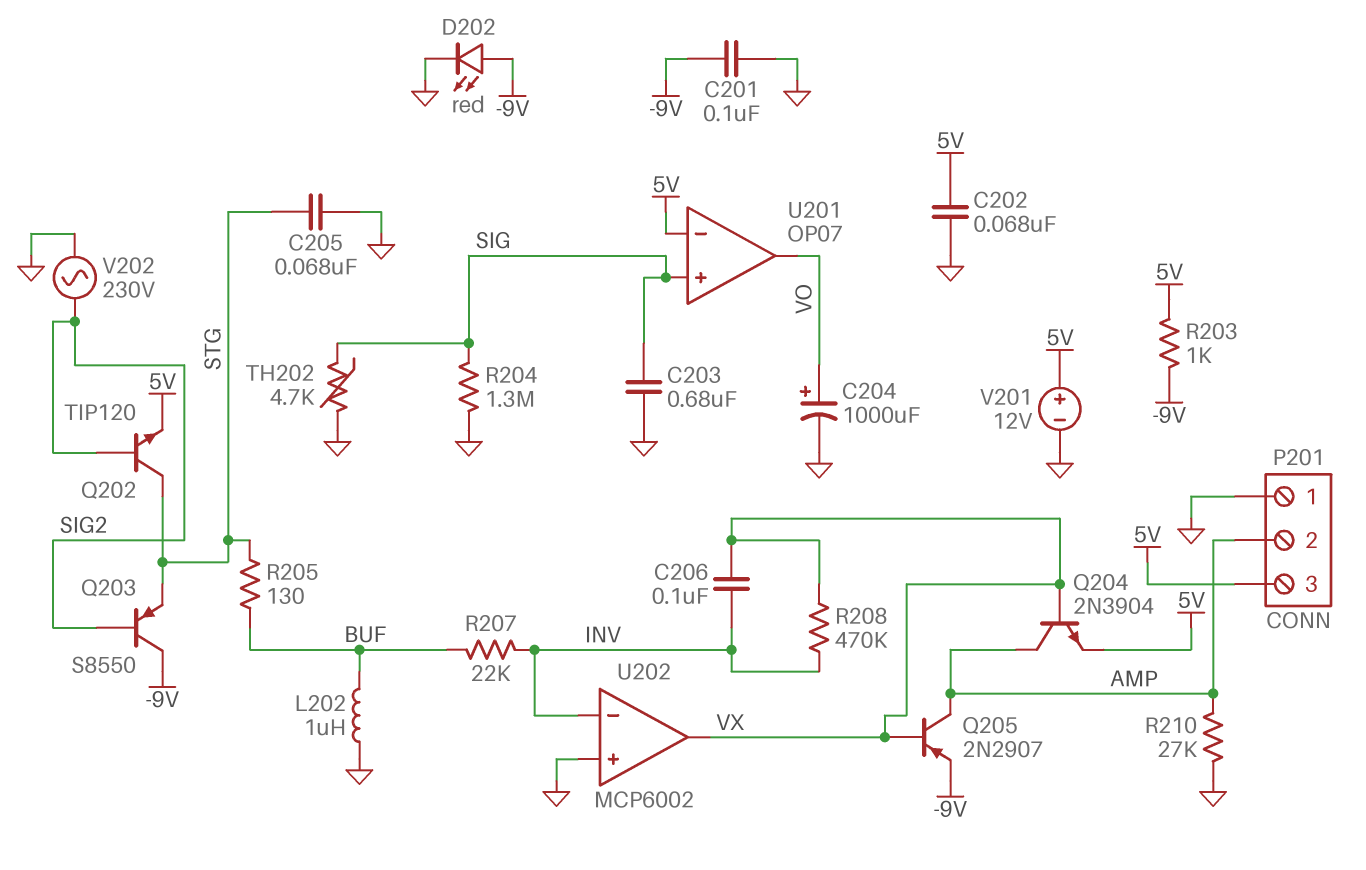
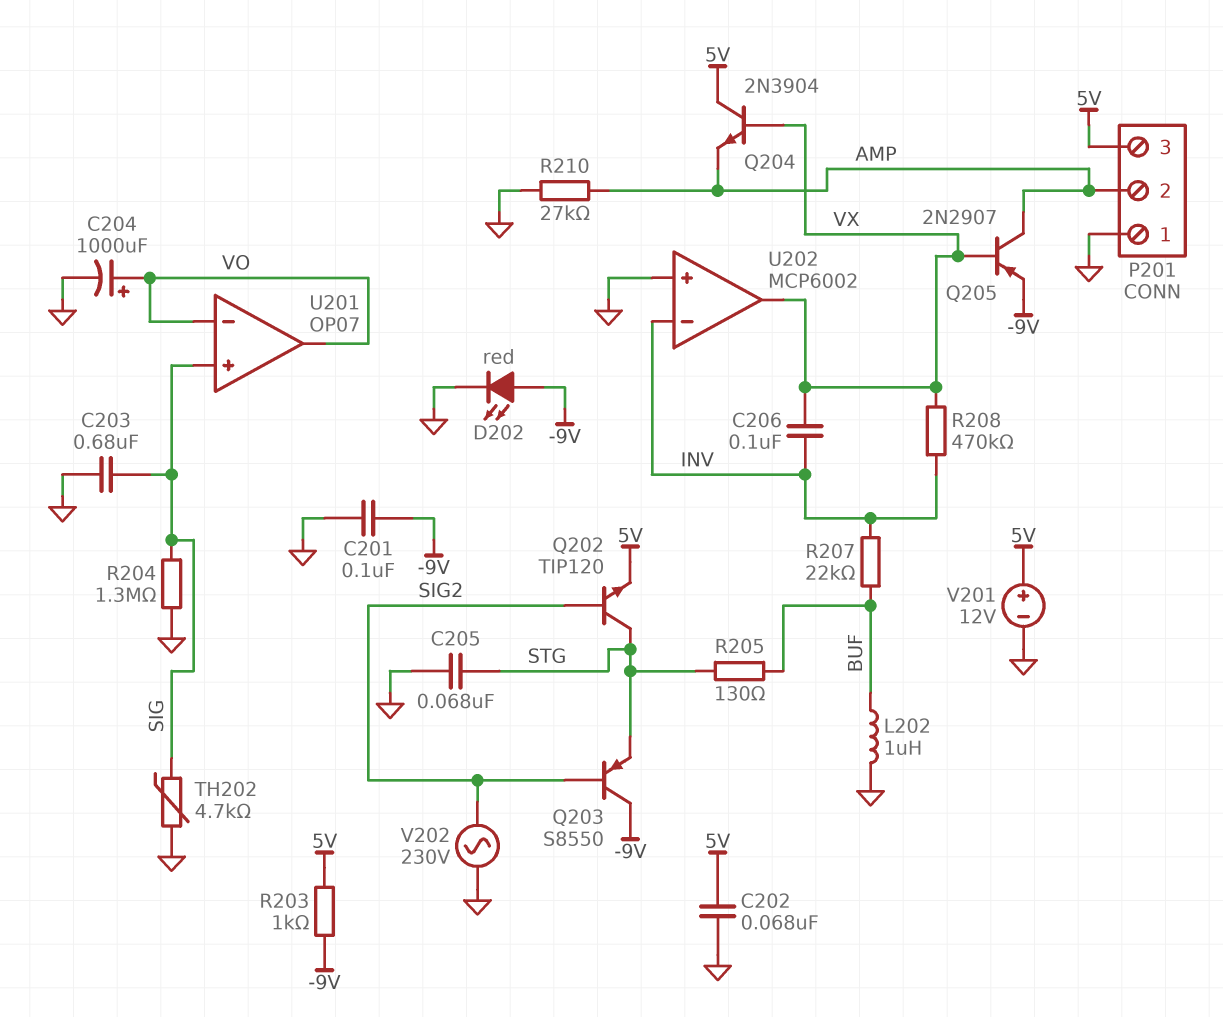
Q204: NPN 2N3904 (B VX, C AMP, E 5V) -> NPN 2N3904 (B VX, C 5V, E AMP)
U201 pin in-: 5V -> VO

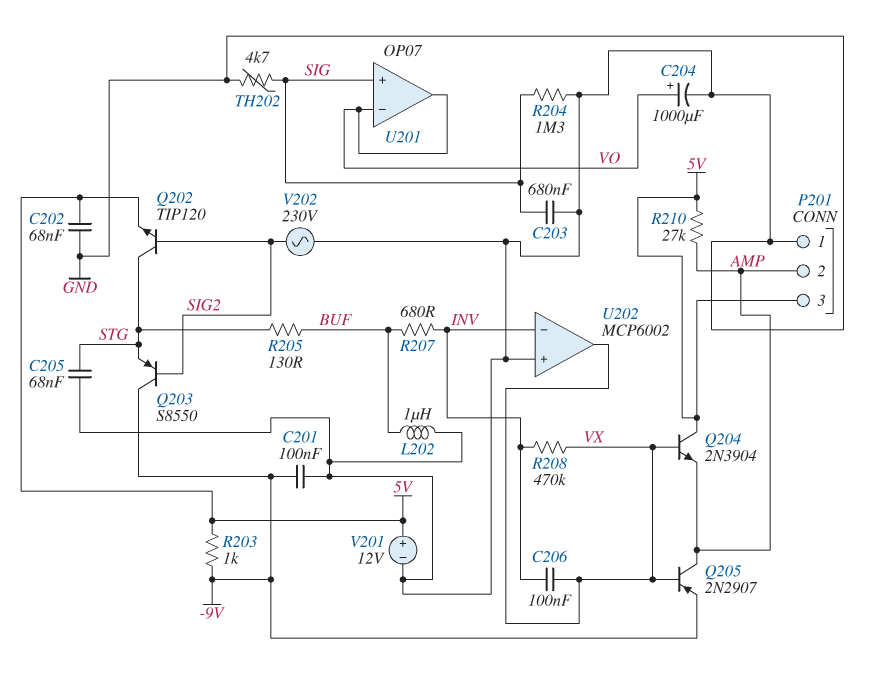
D202: LED red (A -9V, K GND) -> none
R207: 22k (BUF, INV) -> 680 (BUF, INV)
R210: 27k (AMP, GND) -> 27k (5V, AMP)

